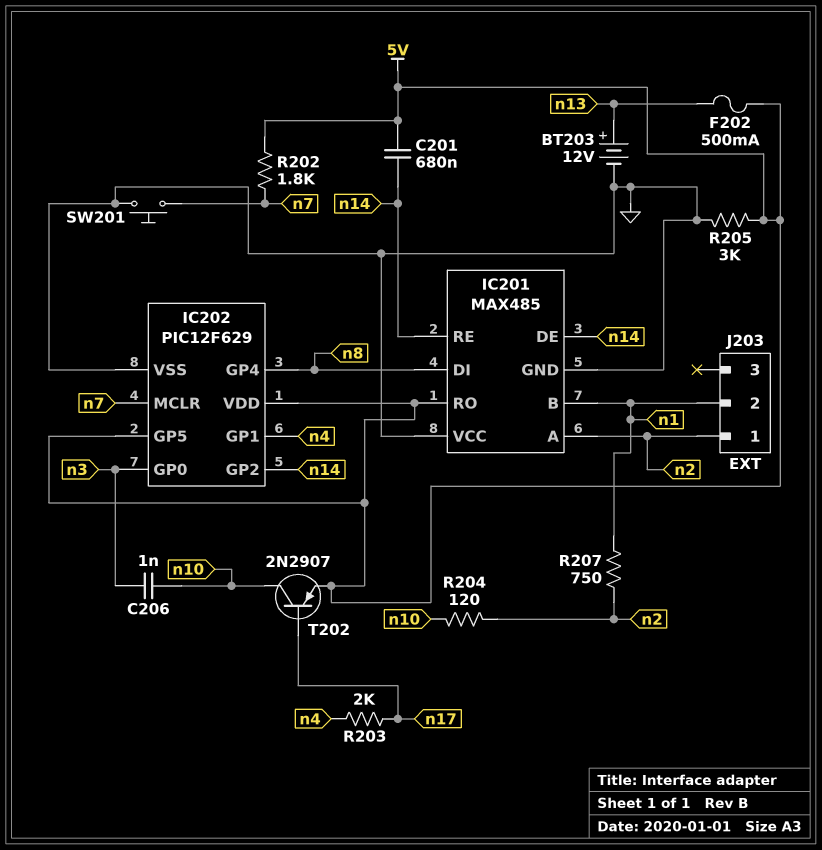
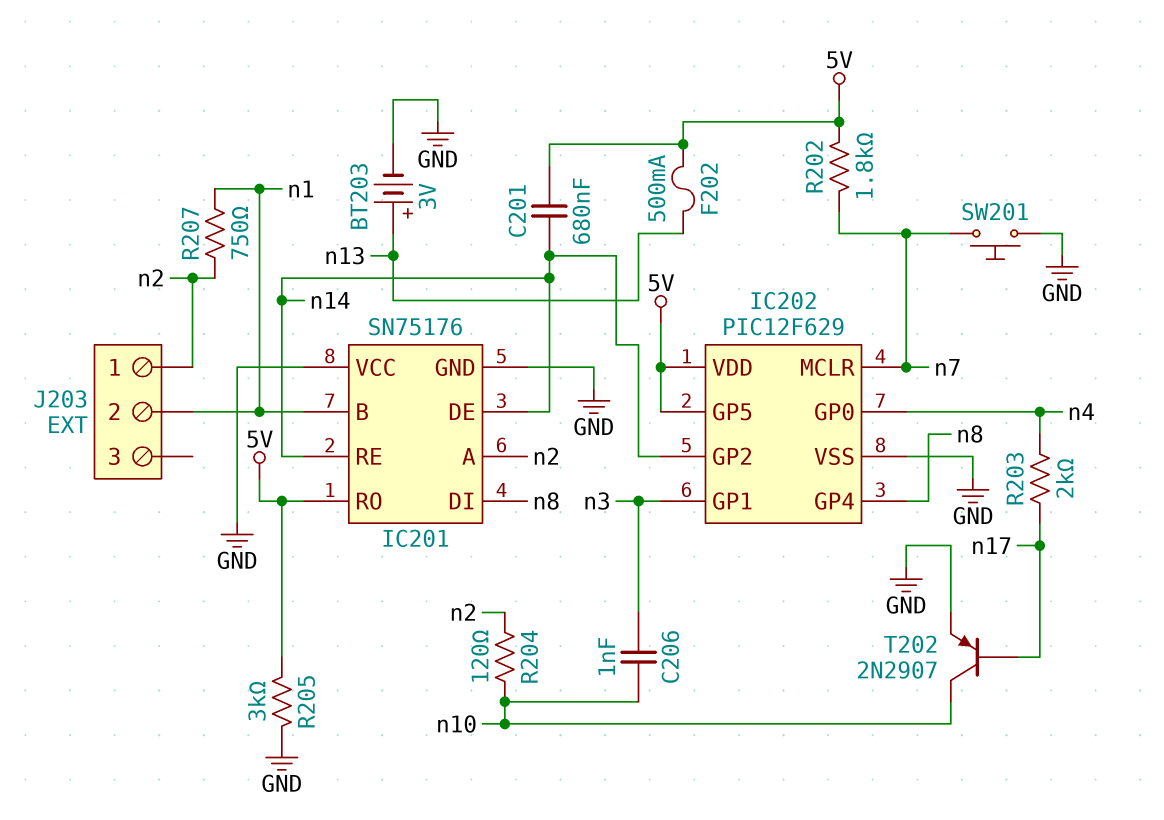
BT203: 12V (plus n13, minus GND) -> 3V (plus n13, minus GND)
IC201: MAX485 -> SN75176
IC202 pin GP0: n3 -> n4
IC202 pin GP1: n4 -> n3
T202: PNP 2N2907 (B n17, C n10, E 5V) -> PNP 2N2907 (B n17, C n10, E GND)

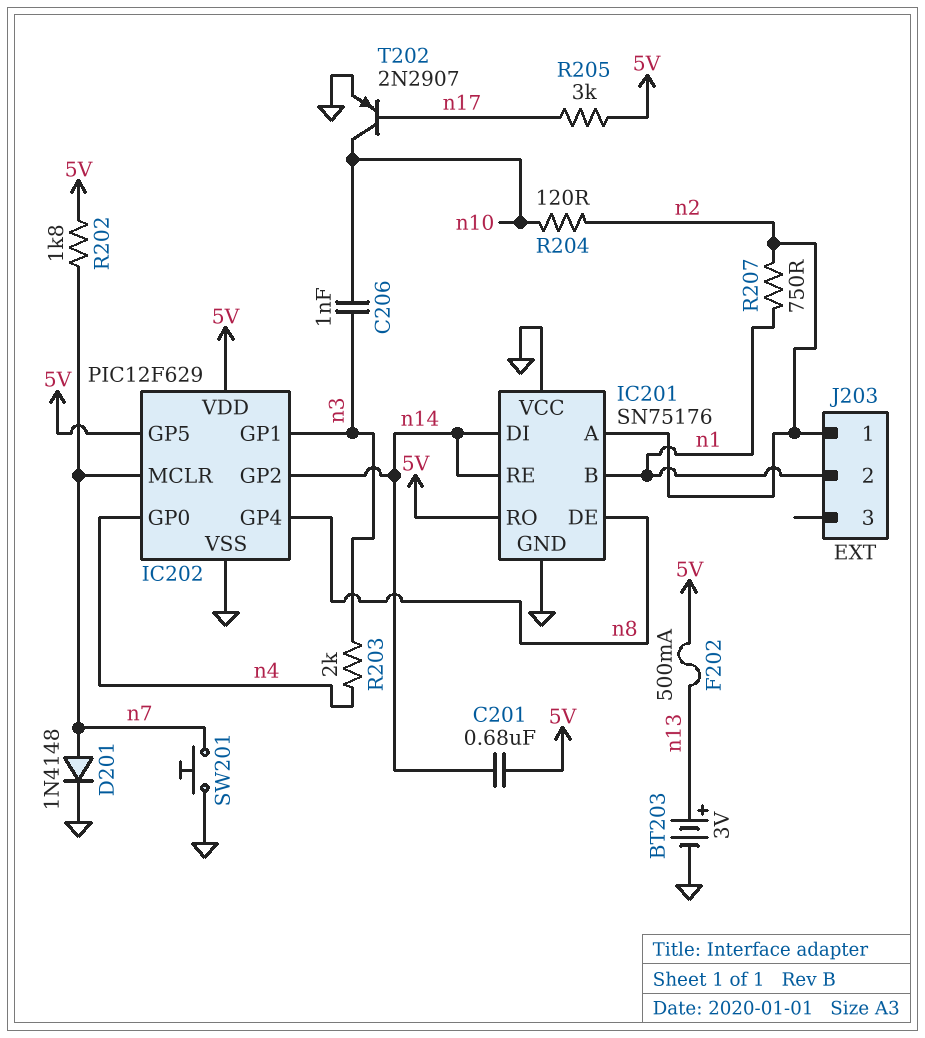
D201: none -> diode 1N4148 (A n7, K GND)
IC201 pin DE: n14 -> n8
IC201 pin DI: n8 -> n14
R203: 2k (n4, n17) -> 2k (n3, n4)
R205: 3k (5V, GND) -> 3k (5V, n17)

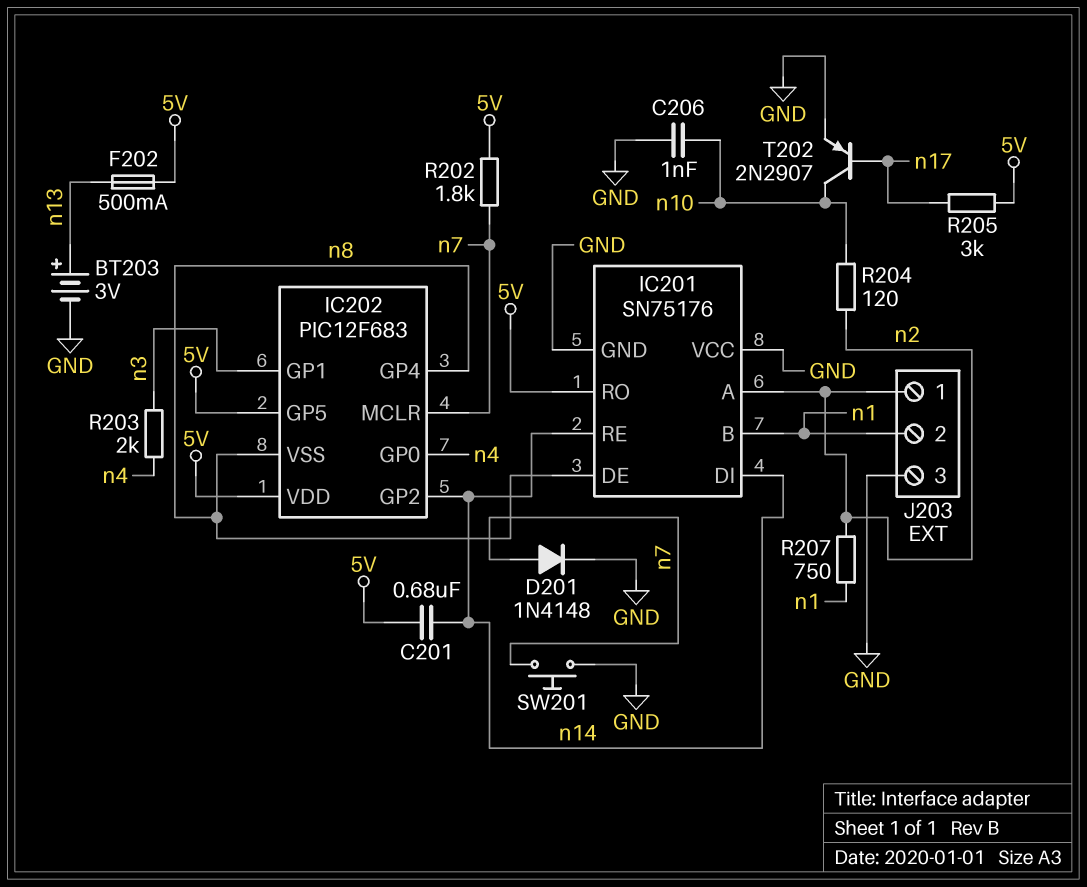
C206: 1nF (n3, n10) -> 1nF (GND, n10)
IC202: PIC12F629 -> PIC12F683
IC202 pin VSS: GND -> n8
J203 pin 3: none -> GND

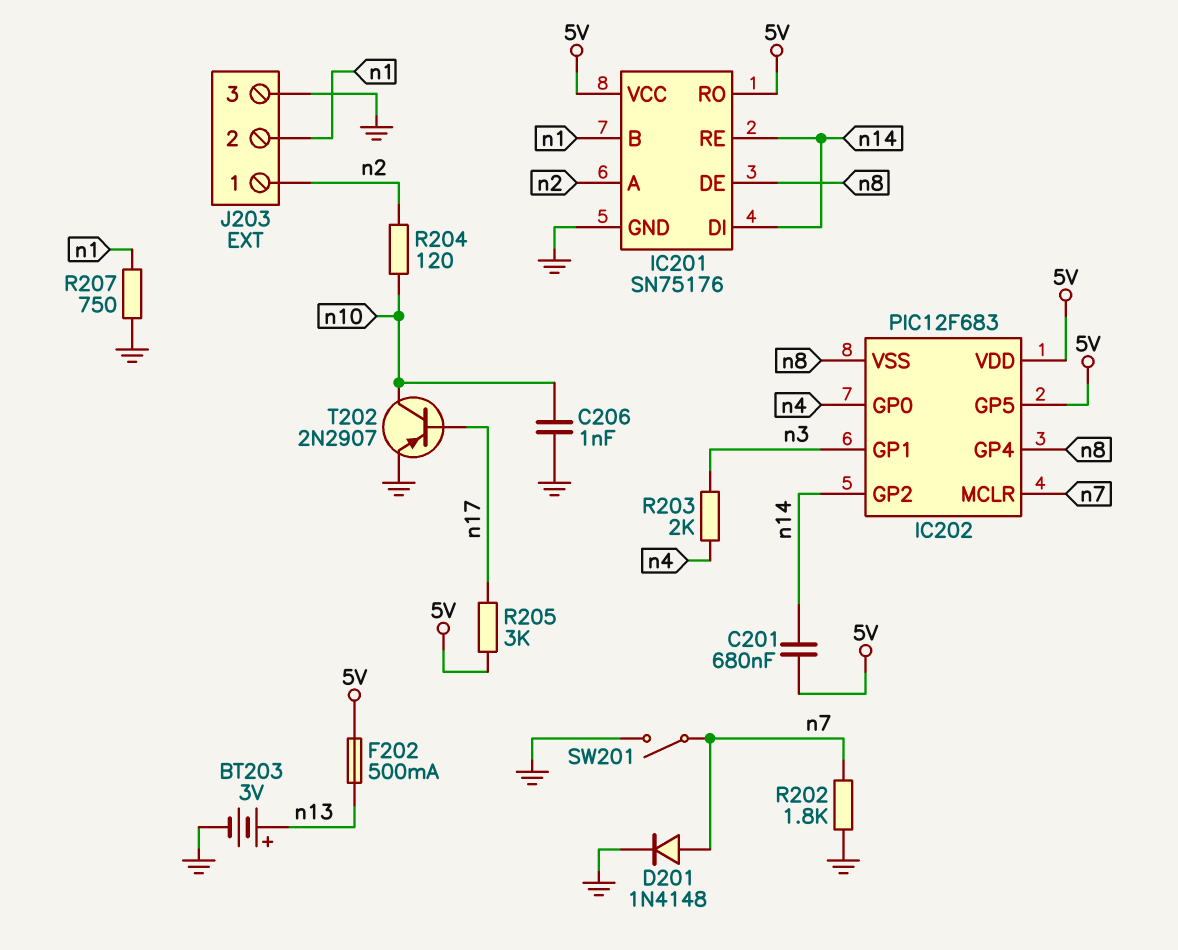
IC201 pin VCC: GND -> 5V
R202: 1.8k (5V, n7) -> 1.8k (GND, n7)
R207: 750 (n1, n2) -> 750 (GND, n1)
SW201: button (GND, n7) -> switch (GND, n7)

